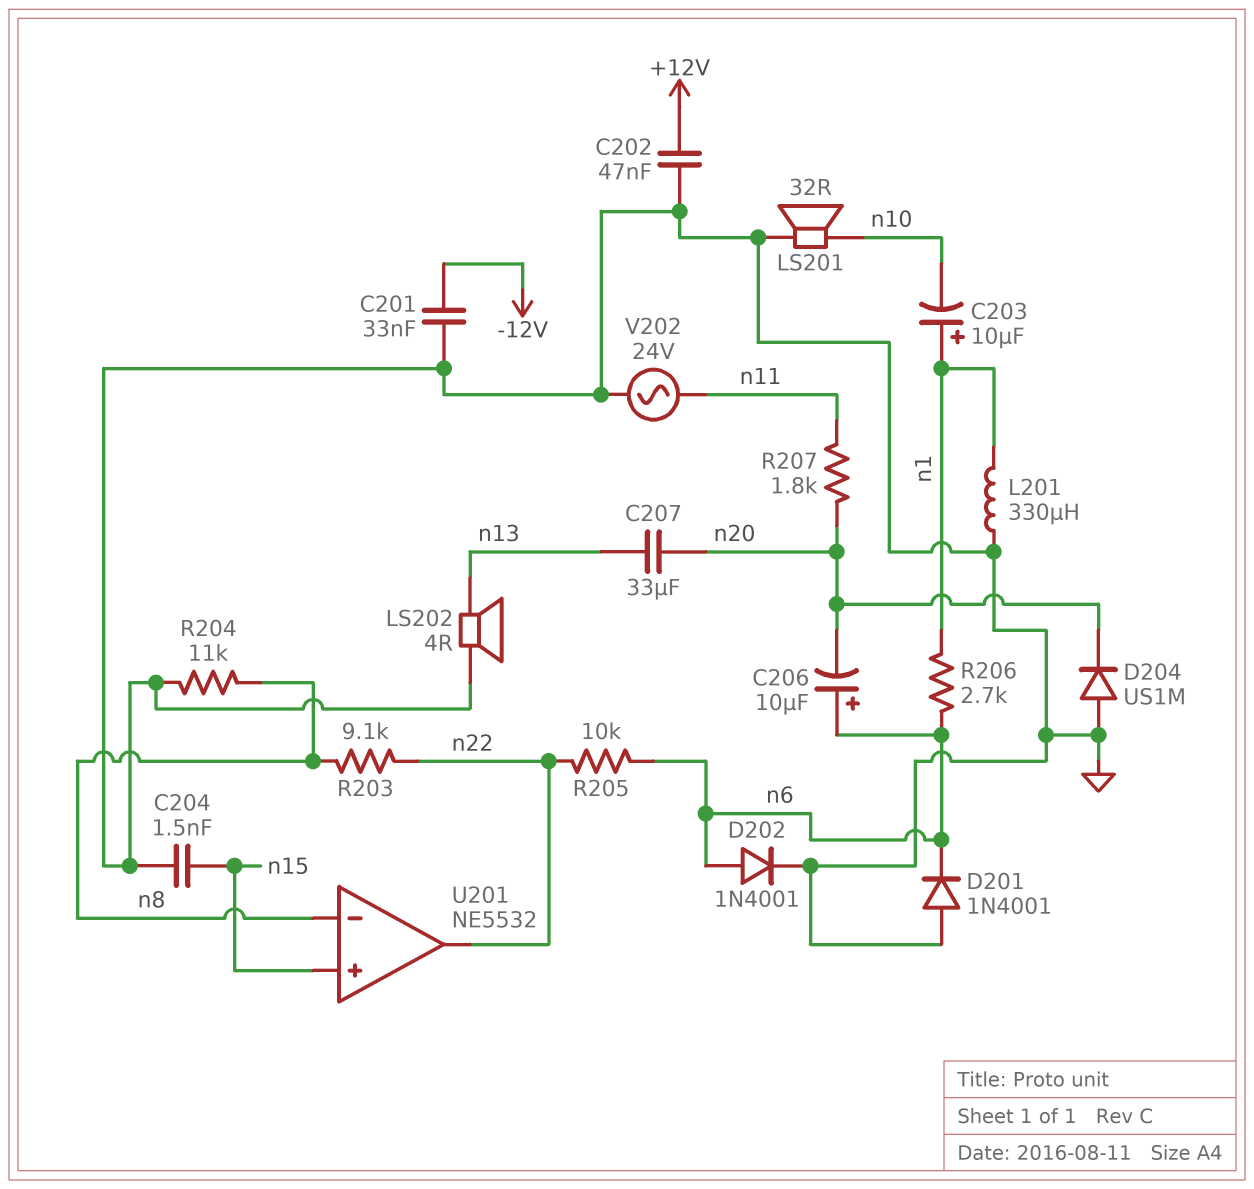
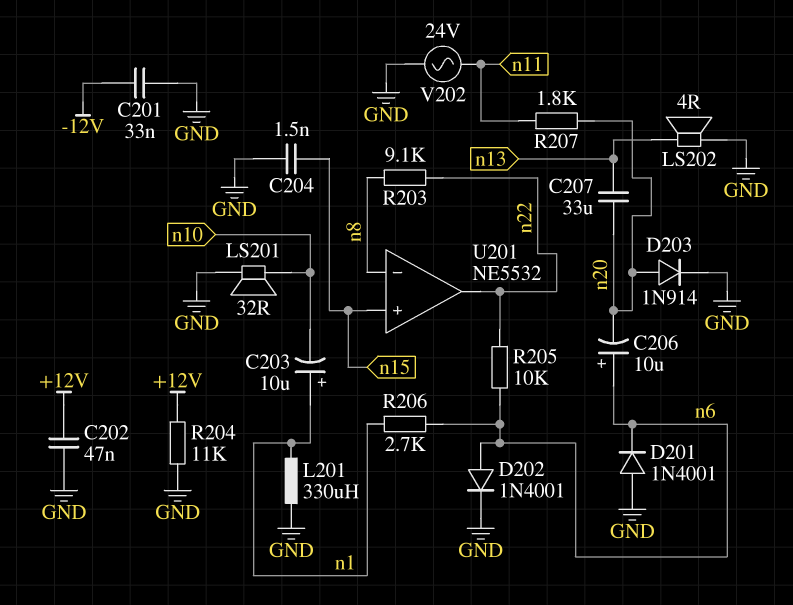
D203: none -> diode 1N914 (A n20, K GND)
D204: diode US1M (A GND, K n20) -> none
R204: 11k (GND, n8) -> 11k (+12V, GND)

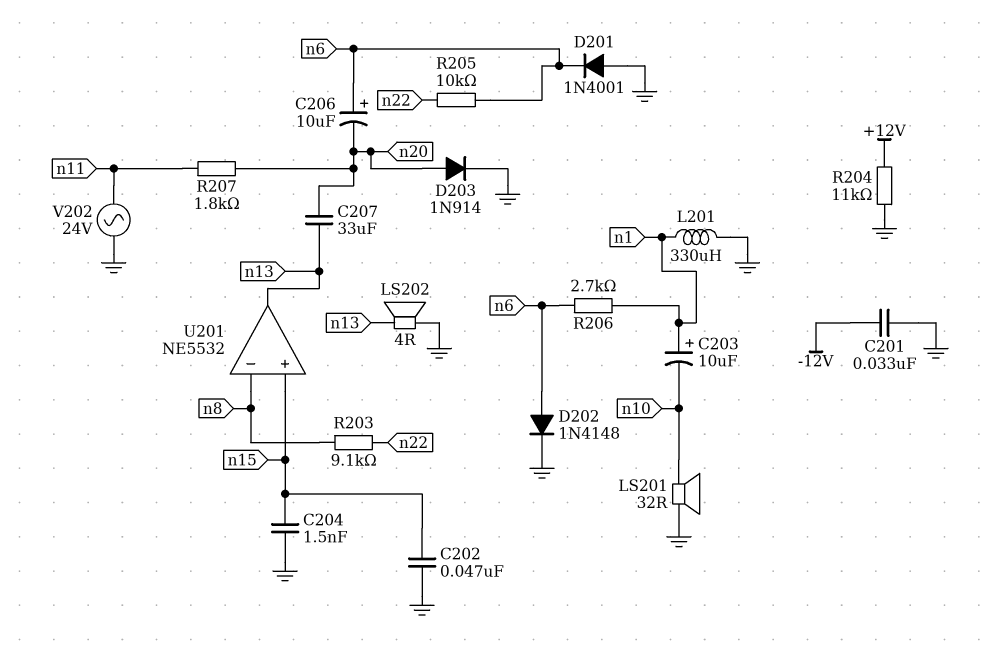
C202: 47nF (+12V, GND) -> 47nF (GND, n15)
D202: diode 1N4001 (A n6, K GND) -> diode 1N4148 (A n6, K GND)
U201 pin out: n22 -> n13

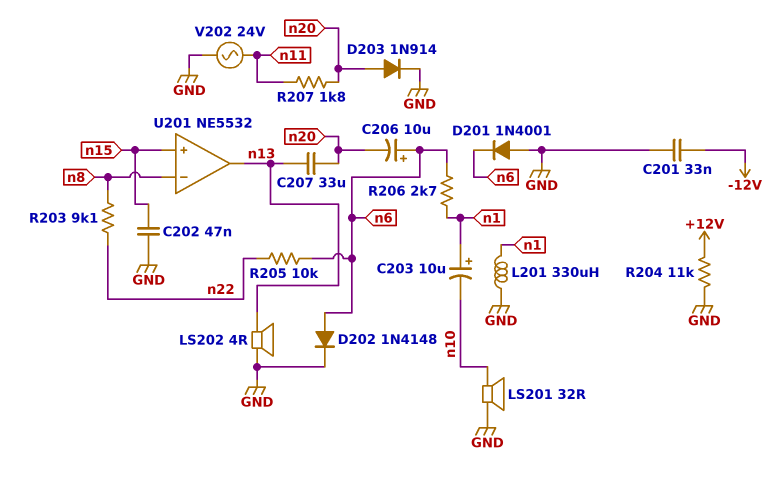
C204: 1.5nF (GND, n15) -> none

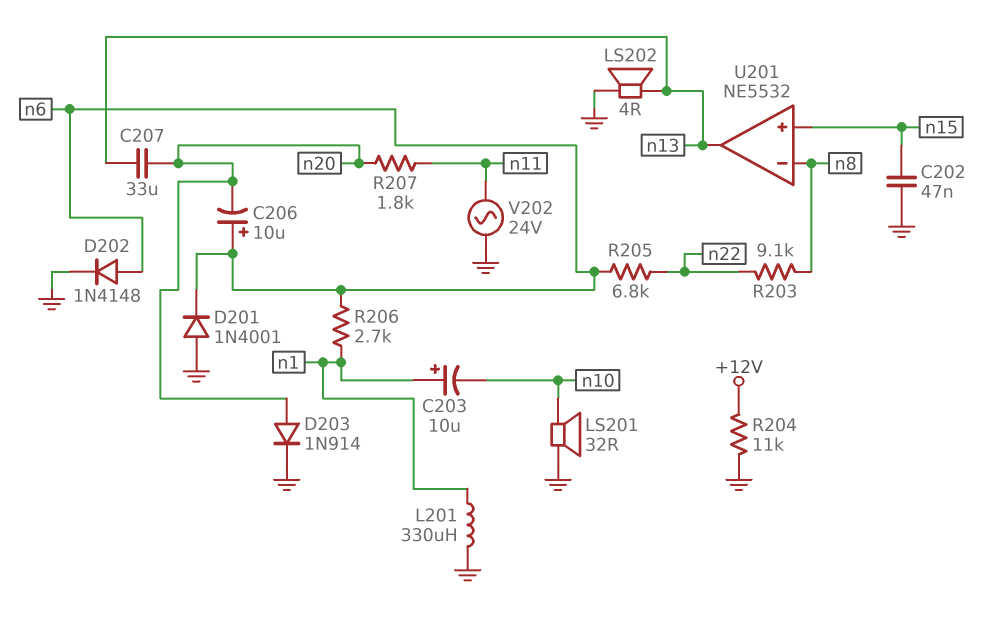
C201: 33nF (-12V, GND) -> none
R205: 10k (n6, n22) -> 6.8k (n6, n22)

